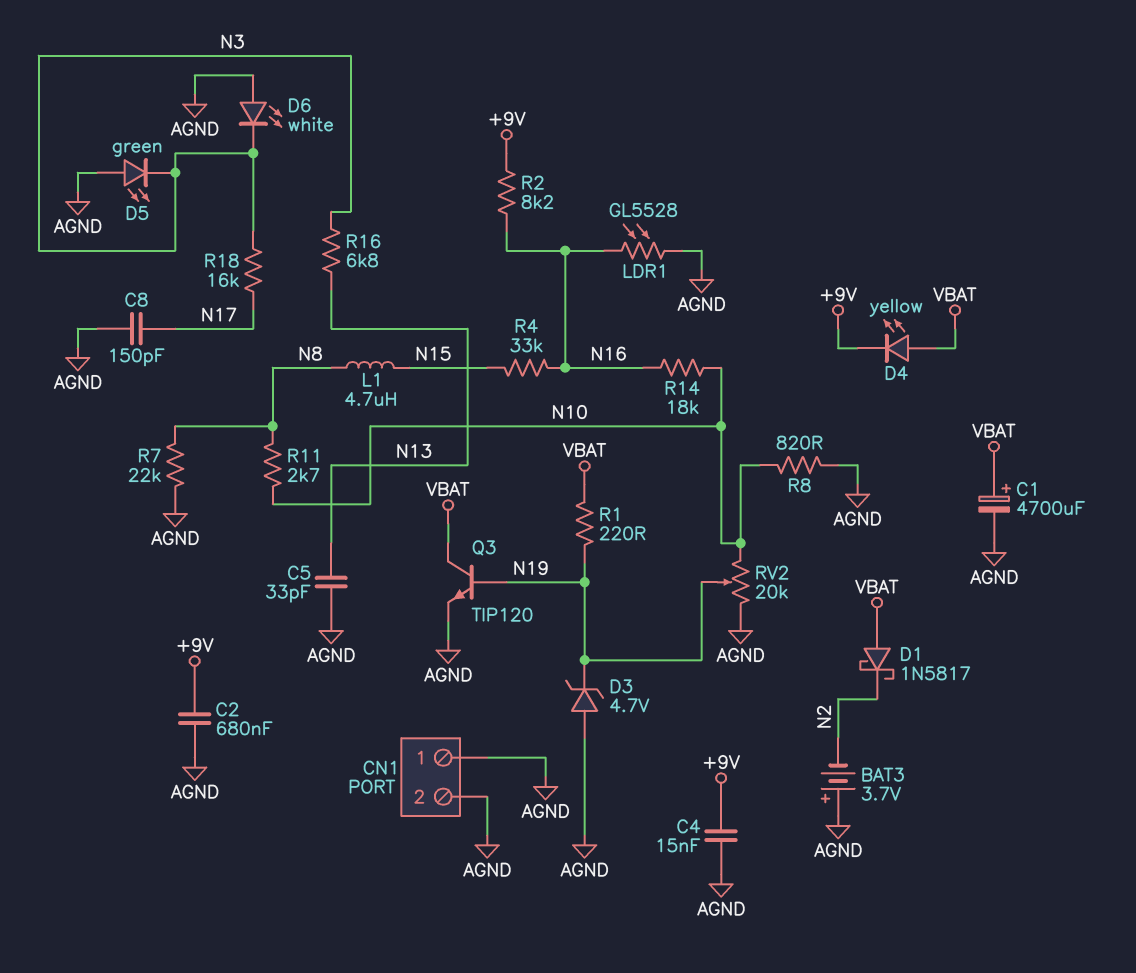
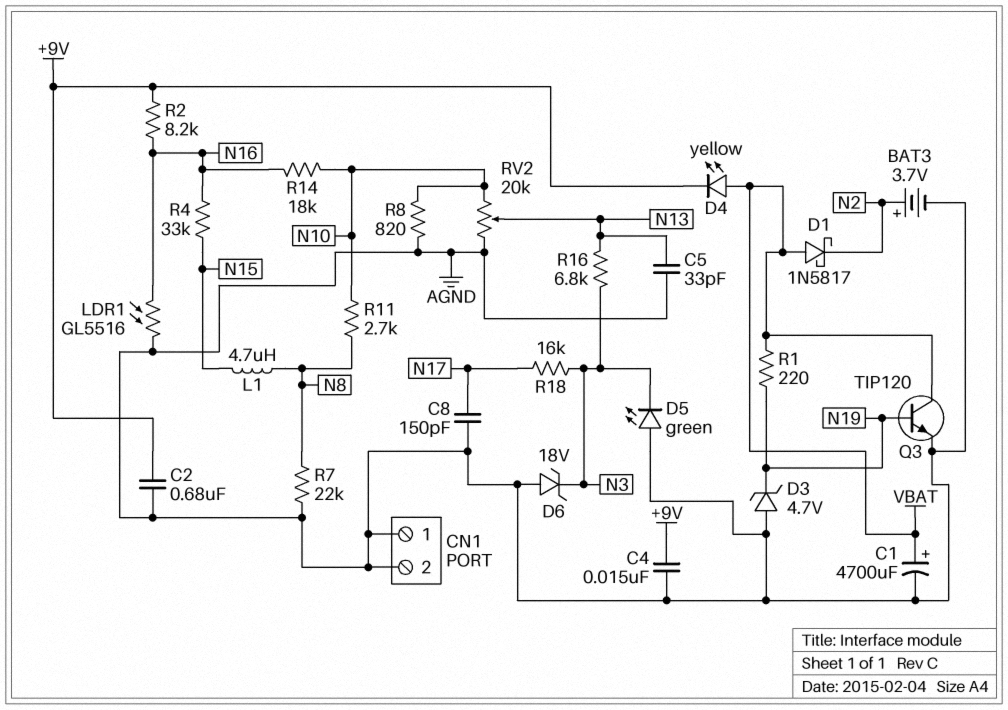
BAT3: 3.7V (plus AGND, minus N2) -> 3.7V (plus N2, minus AGND)
D6: LED white (A AGND, K N3) -> zener 18V (A AGND, K N3)
LDR1: GL5528 (AGND, N16) -> GL5516 (AGND, N16)
RV2: 20k (AGND, N10, wiper N19) -> 20k (AGND, N10, wiper N13)

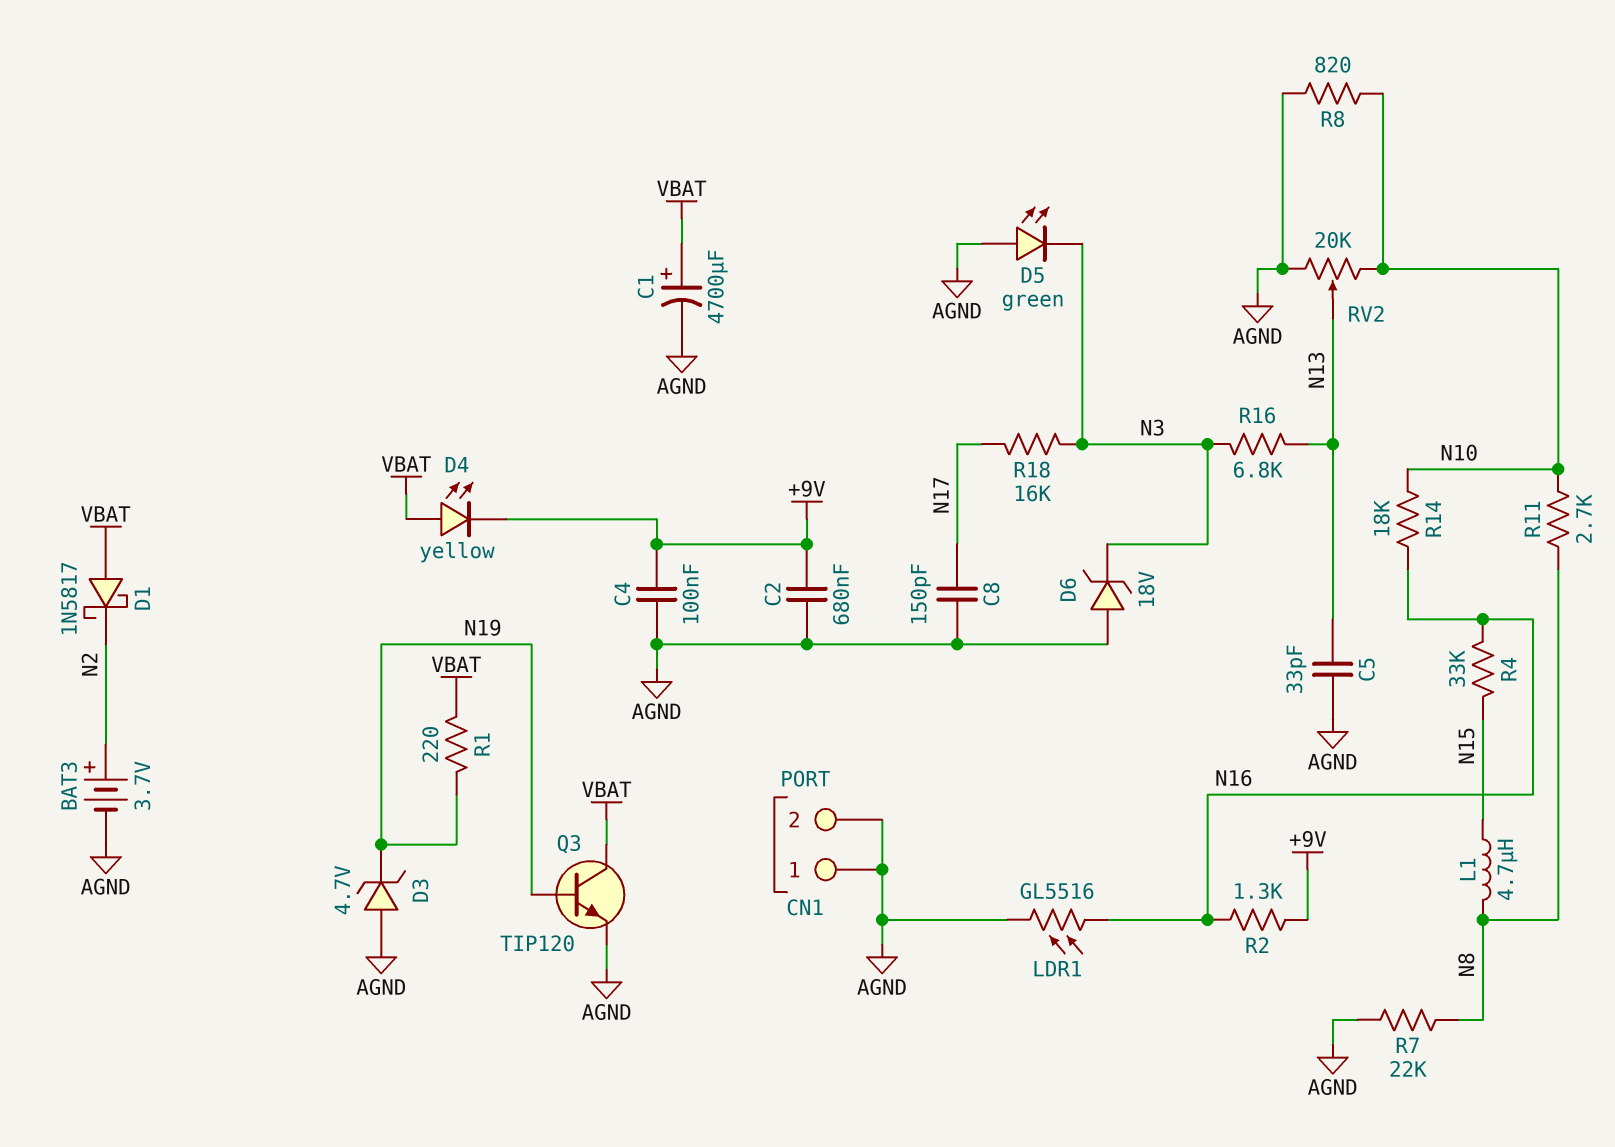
C4: 15nF (+9V, AGND) -> 100nF (+9V, AGND)
R2: 8.2k (+9V, N16) -> 1.3k (+9V, N16)

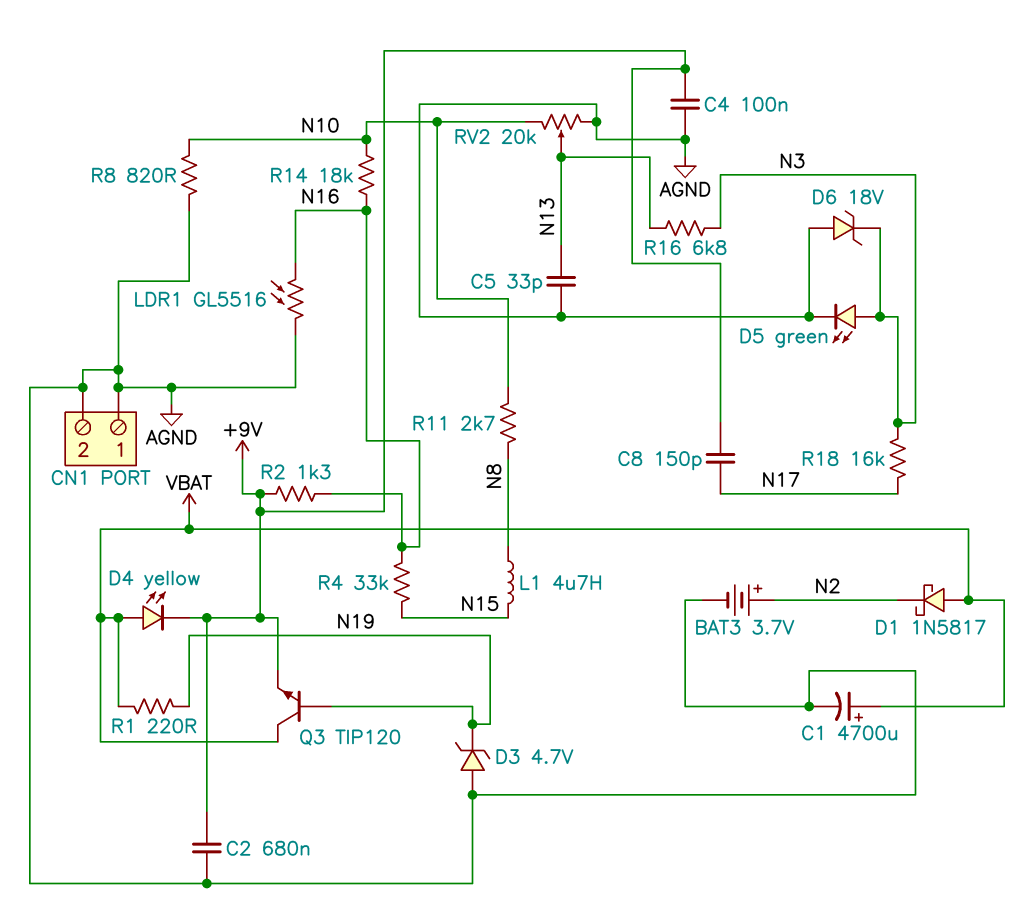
C8: 150pF (AGND, N17) -> 150pF (+9V, N17)
D5: LED green (A AGND, K N3) -> LED green (A N3, K AGND)
Q3: NPN TIP120 (B N19, C VBAT, E AGND) -> NPN TIP120 (B N19, C VBAT, E +9V)
R7: 22k (AGND, N8) -> none

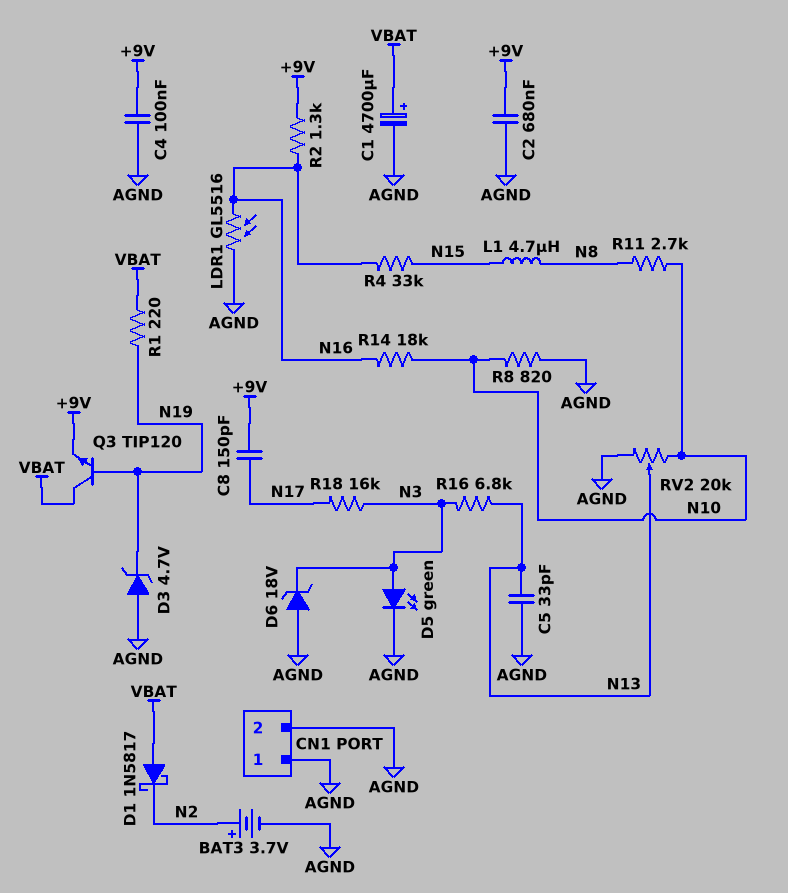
D4: LED yellow (A VBAT, K +9V) -> none

